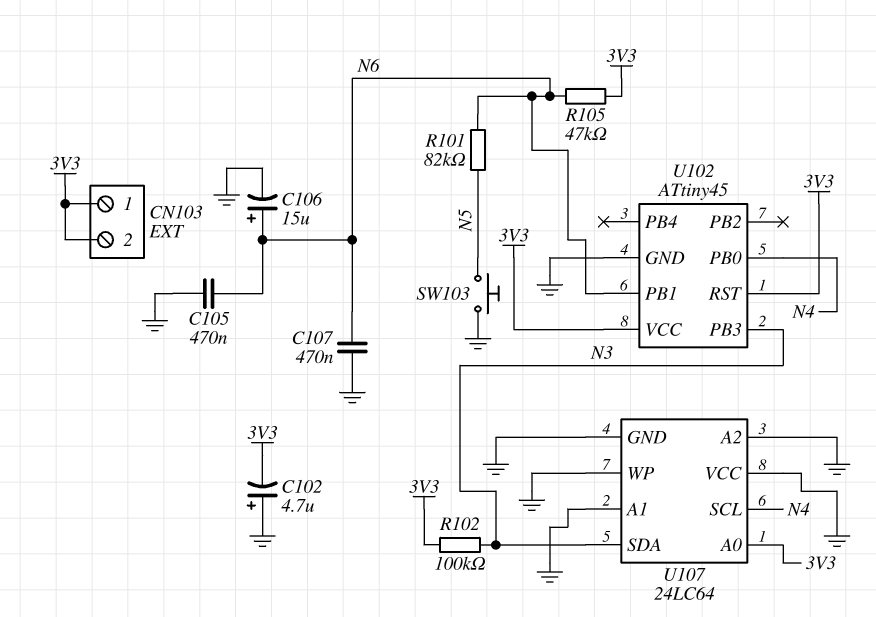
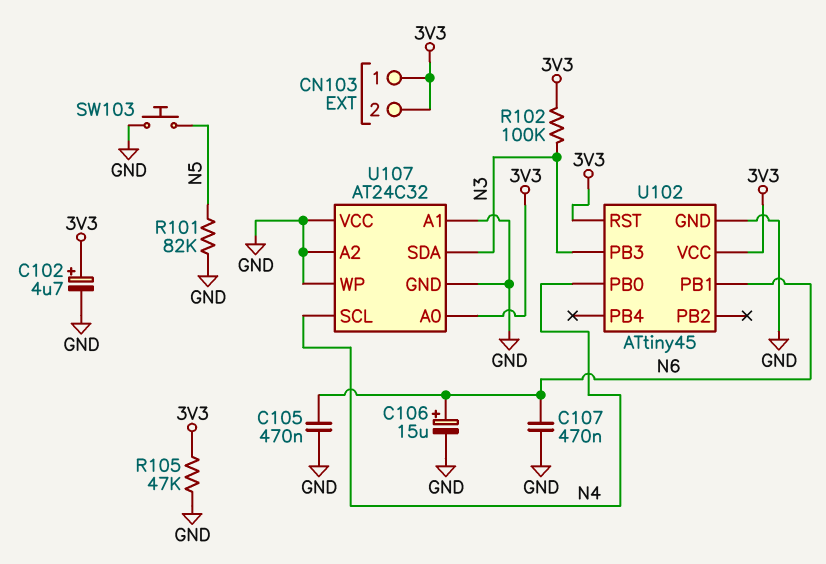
C102: 4.7uF (plus GND, minus 3V3) -> 4.7uF (plus 3V3, minus GND)
R101: 82k (N5, N6) -> 82k (GND, N5)
R105: 47k (3V3, N6) -> 47k (3V3, GND)
U107: 24LC64 -> AT24C32

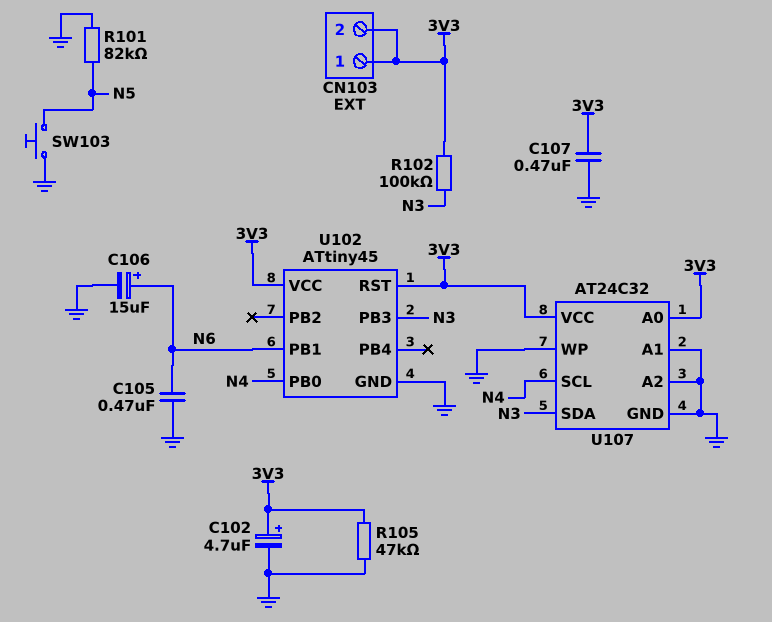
C107: 470nF (GND, N6) -> 470nF (3V3, GND)
U107 pin VCC: GND -> 3V3

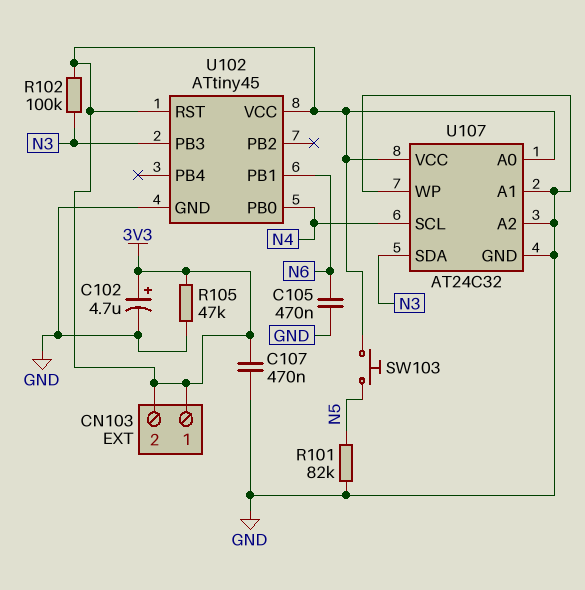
C106: 15uF (plus N6, minus GND) -> none
SW103: button (GND, N5) -> button (3V3, N5)

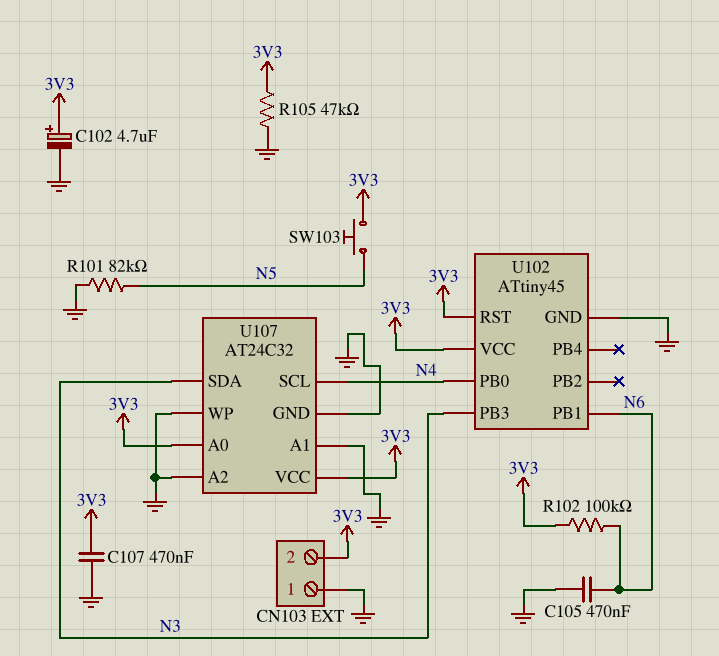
CN103 pin 1: 3V3 -> GND
R102: 100k (3V3, N3) -> 100k (3V3, N6)

